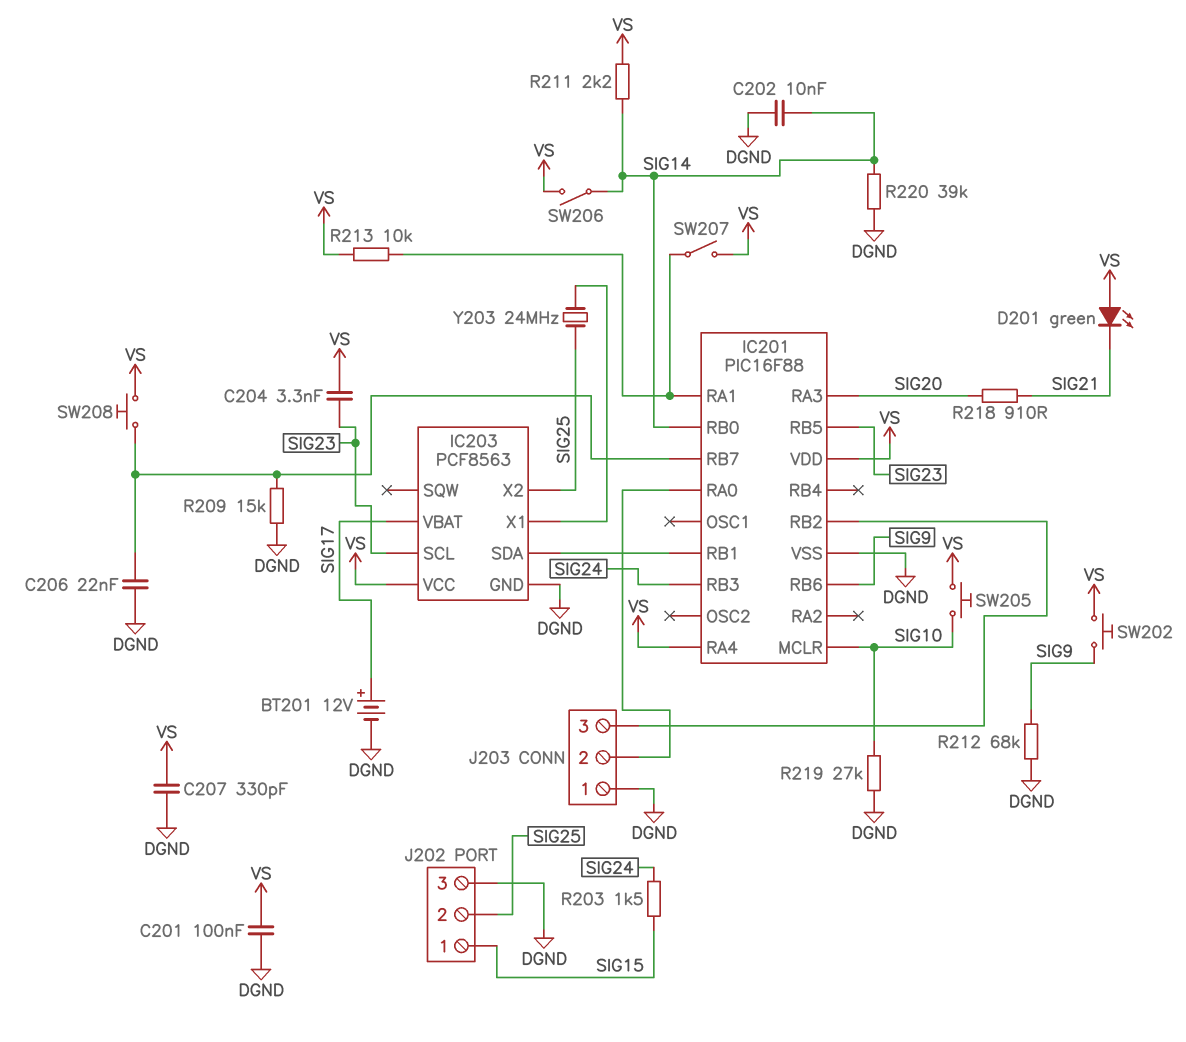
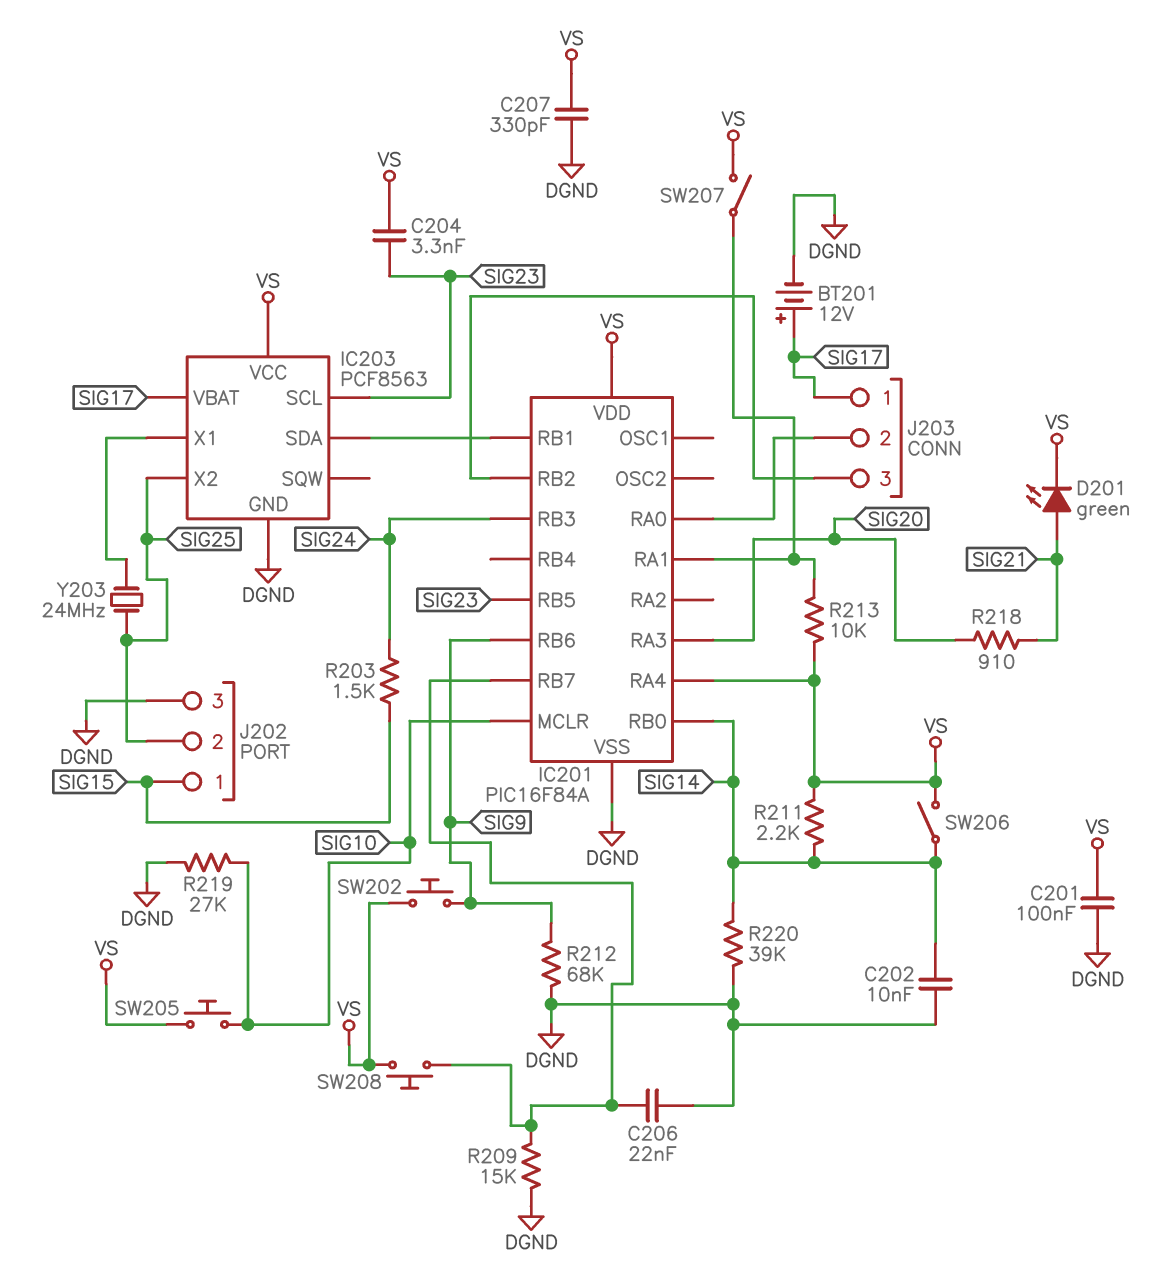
D201: LED green (A VS, K SIG21) -> LED green (A SIG21, K VS)
IC201: PIC16F88 -> PIC16F84A
J203 pin 1: DGND -> SIG17

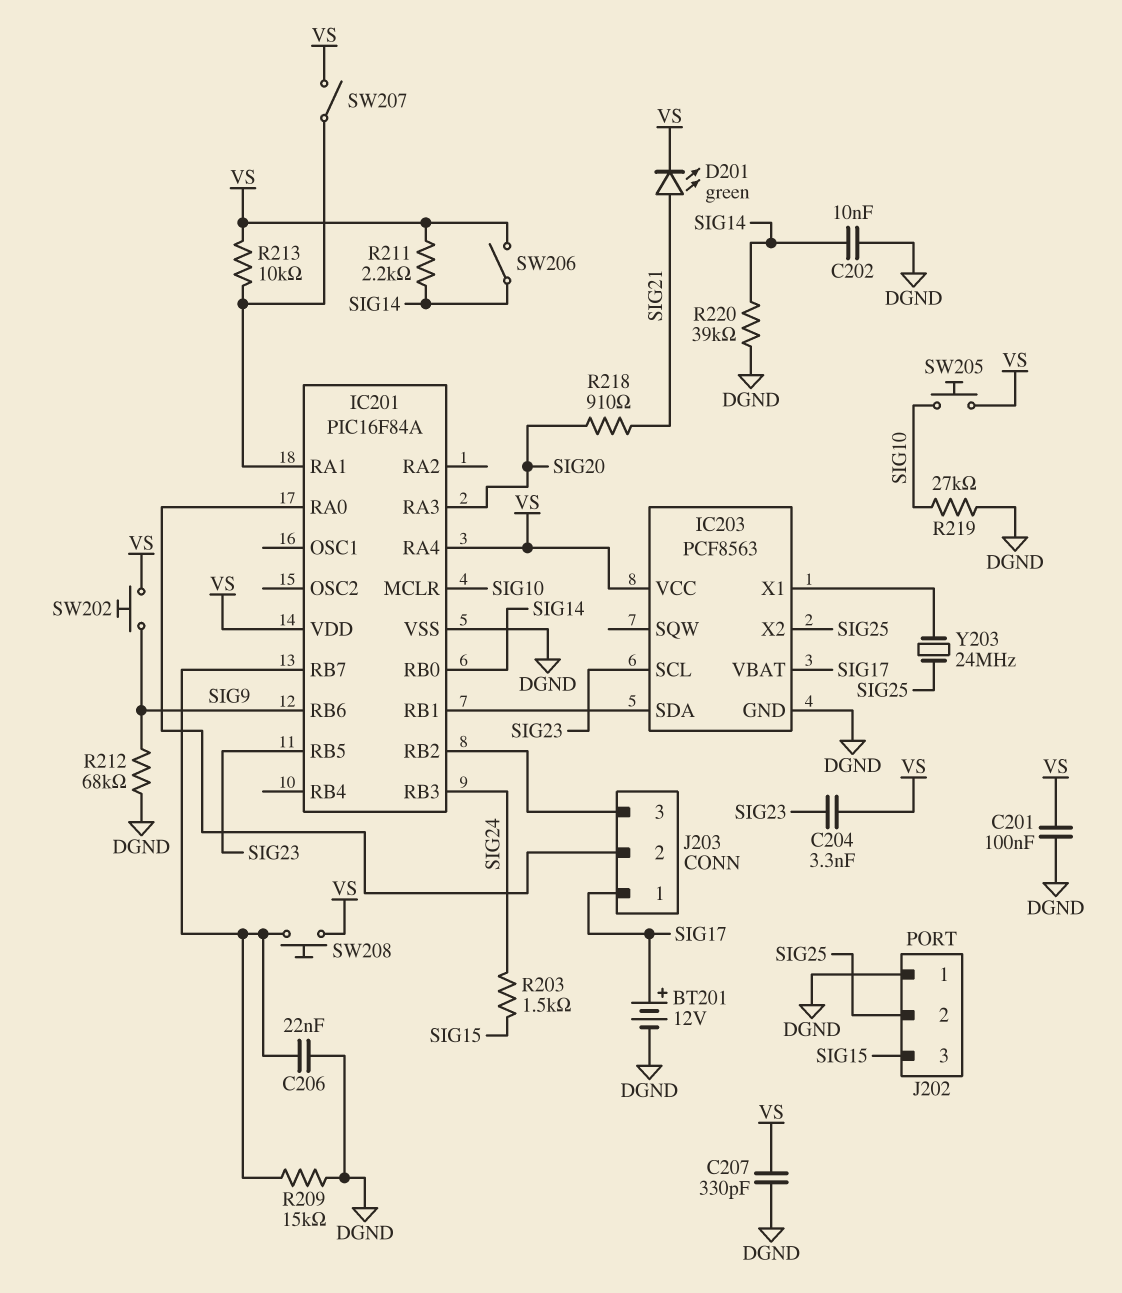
J202 pin 1: SIG15 -> DGND
J202 pin 3: DGND -> SIG15

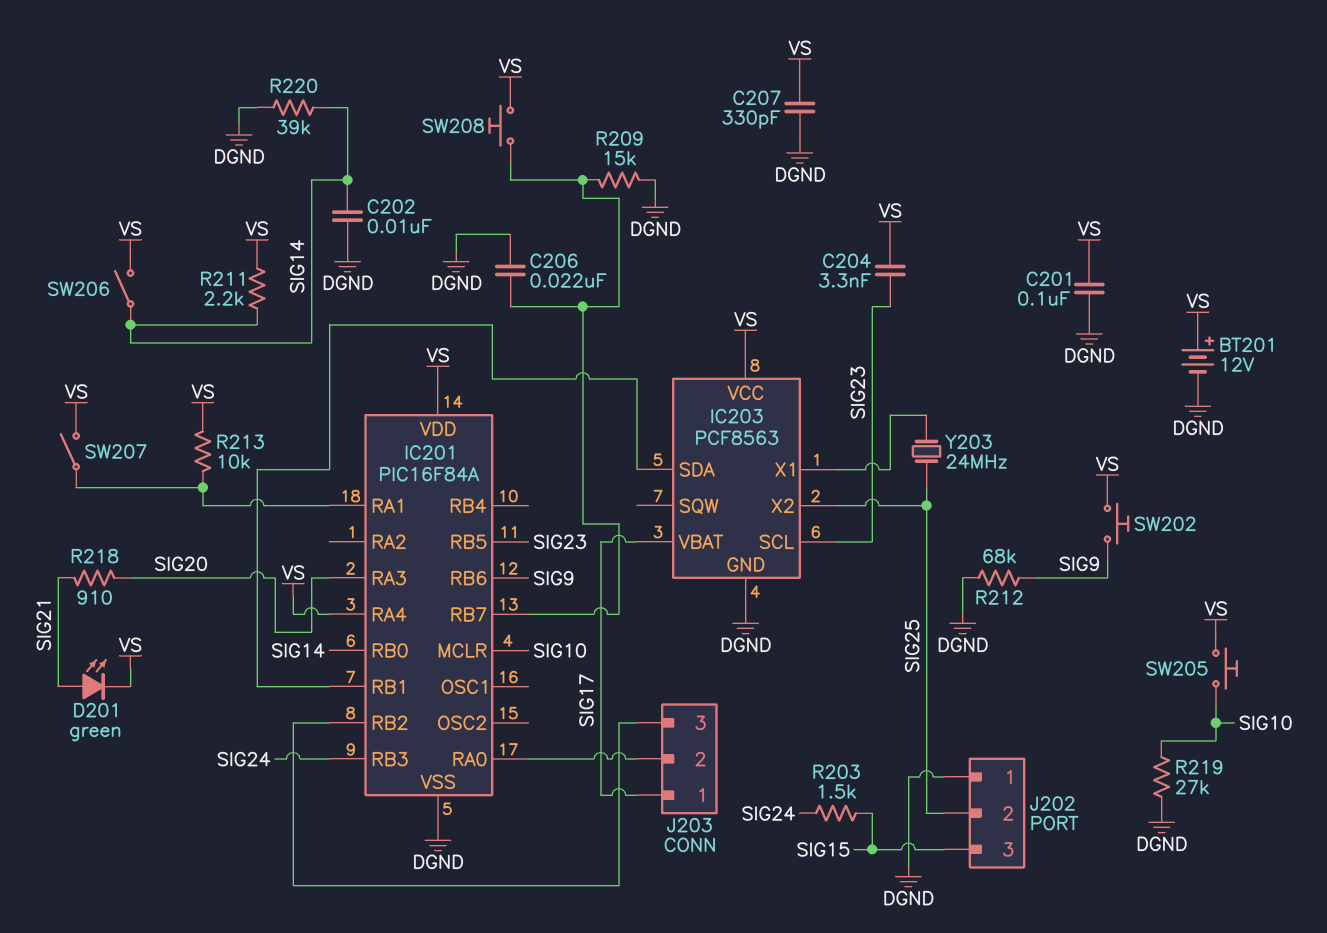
BT201: 12V (plus SIG17, minus DGND) -> 12V (plus VS, minus DGND)

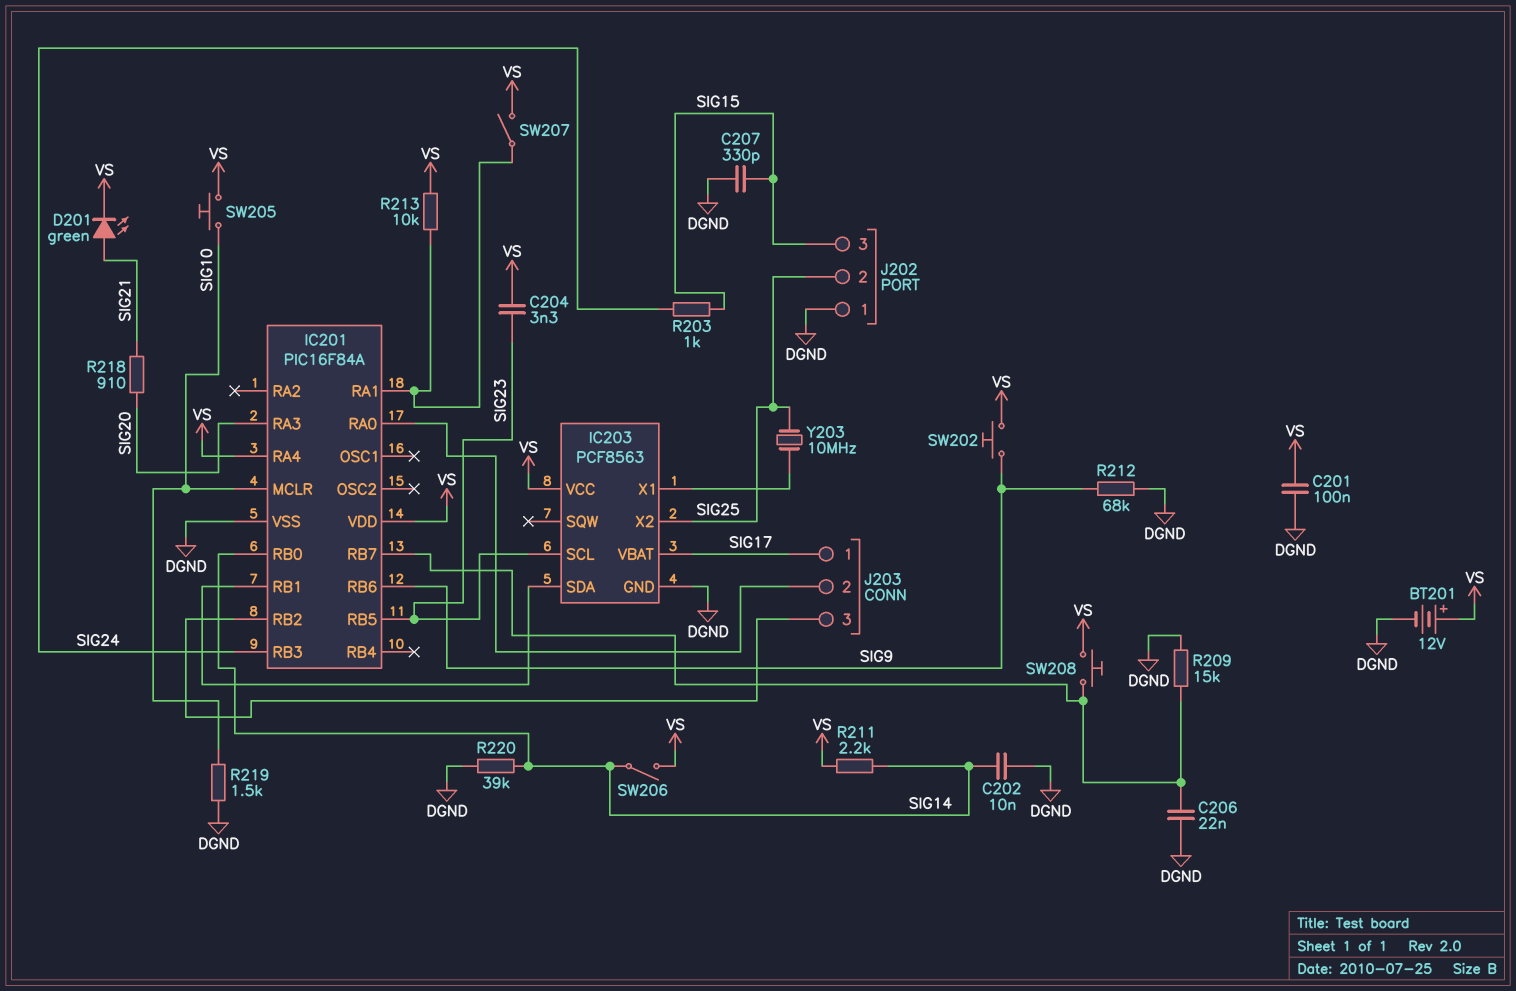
C207: 330pF (DGND, VS) -> 330pF (DGND, SIG15)
R203: 1.5k (SIG15, SIG24) -> 1k (SIG15, SIG24)
R219: 27k (DGND, SIG10) -> 1.5k (DGND, SIG10)
Y203: 24MHz (IC203/X1, SIG25) -> 10MHz (IC203/X1, SIG25)

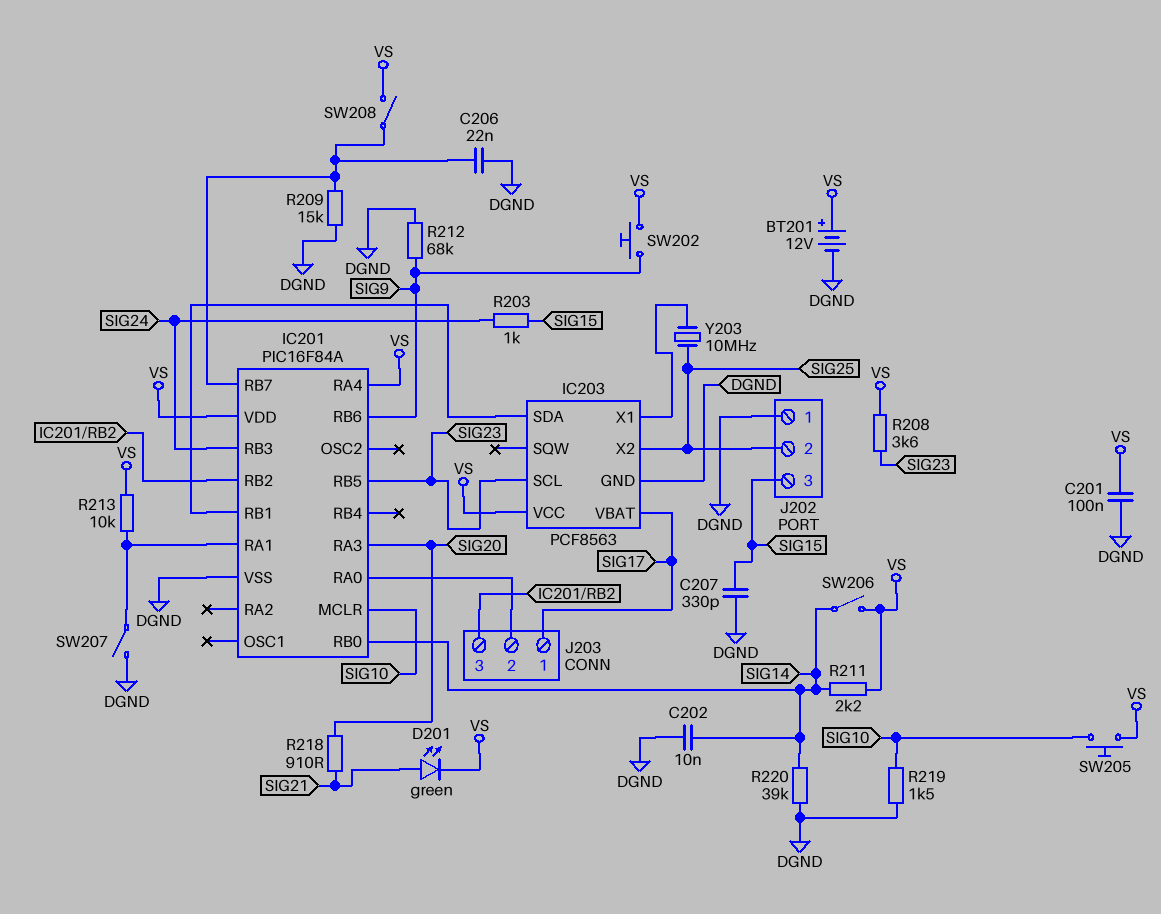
C204: 3.3nF (SIG23, VS) -> none
R208: none -> 3.6k (SIG23, VS)
SW207: switch (IC201/RA1, VS) -> switch (DGND, IC201/RA1)
SW208: button (IC201/RB7, VS) -> switch (IC201/RB7, VS)

